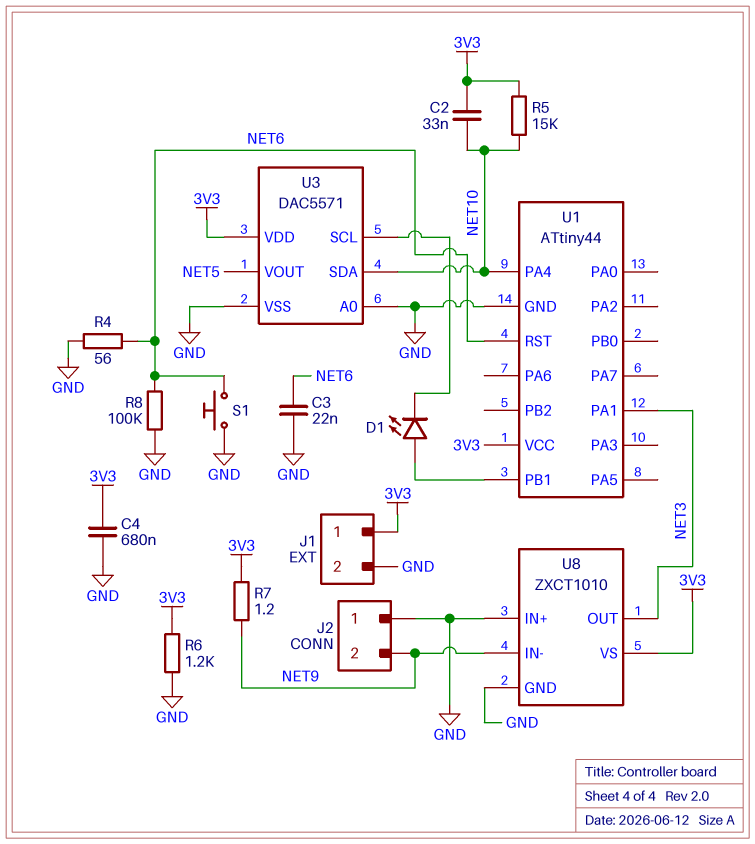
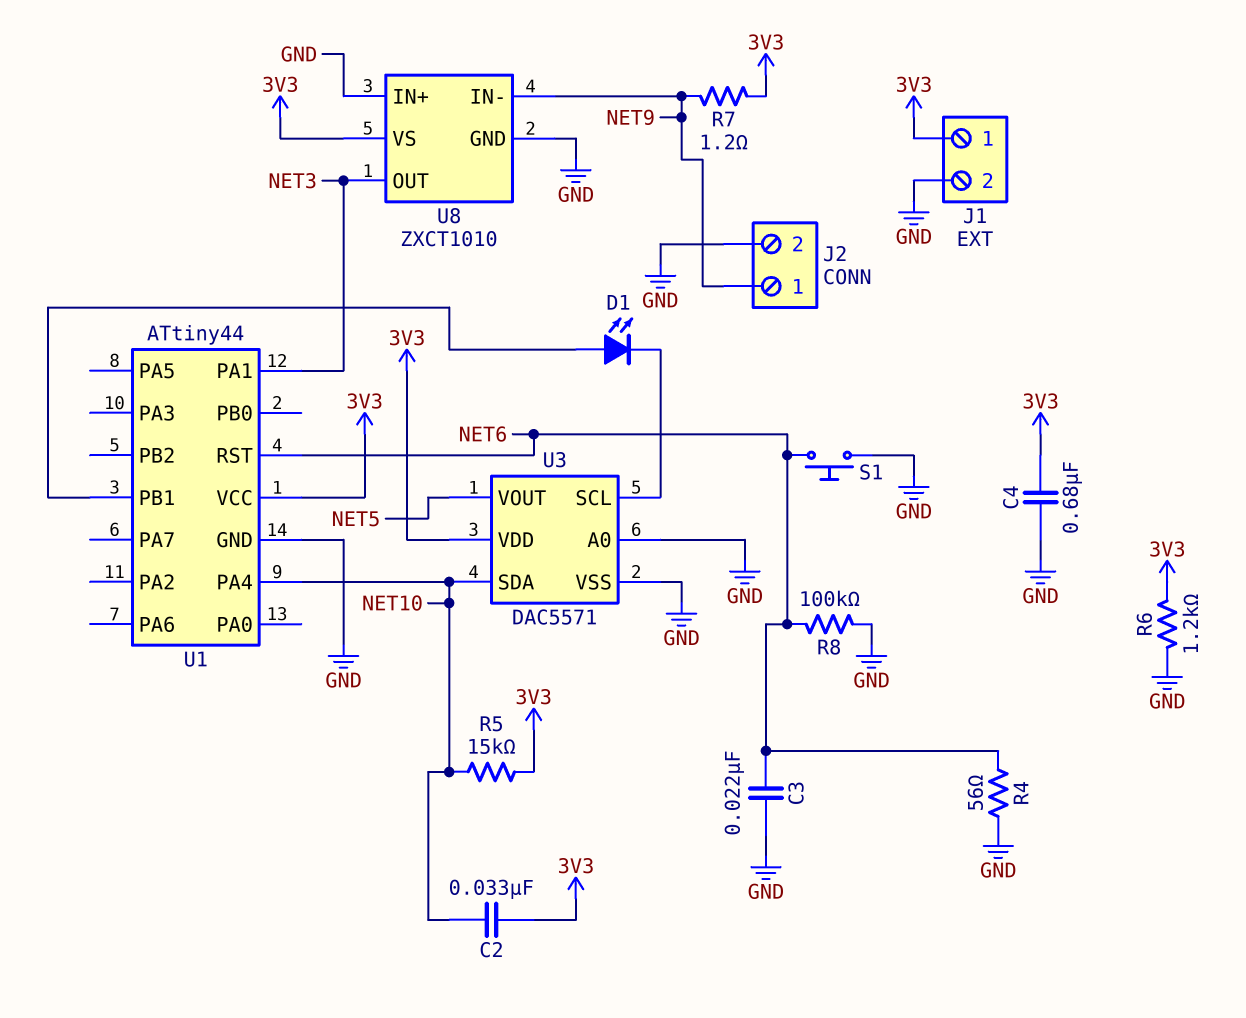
J2 pin 1: GND -> NET9
J2 pin 2: NET9 -> GND

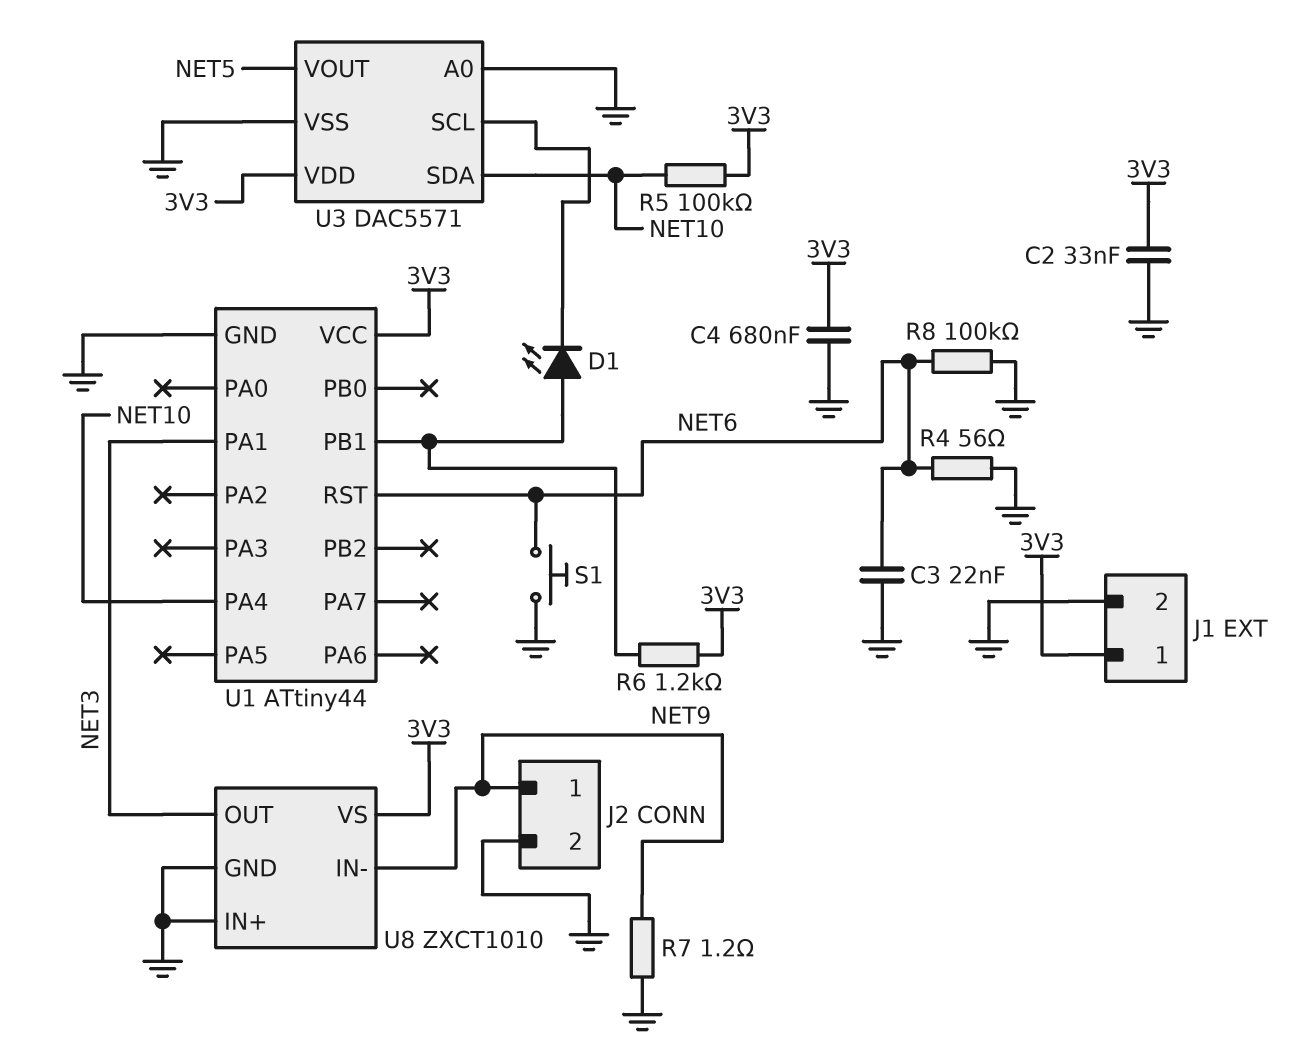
C2: 33nF (3V3, NET10) -> 33nF (3V3, GND)
R5: 15k (3V3, NET10) -> 100k (3V3, NET10)
R6: 1.2k (3V3, GND) -> 1.2k (3V3, U1/PB1)
R7: 1.2 (3V3, NET9) -> 1.2 (GND, NET9)

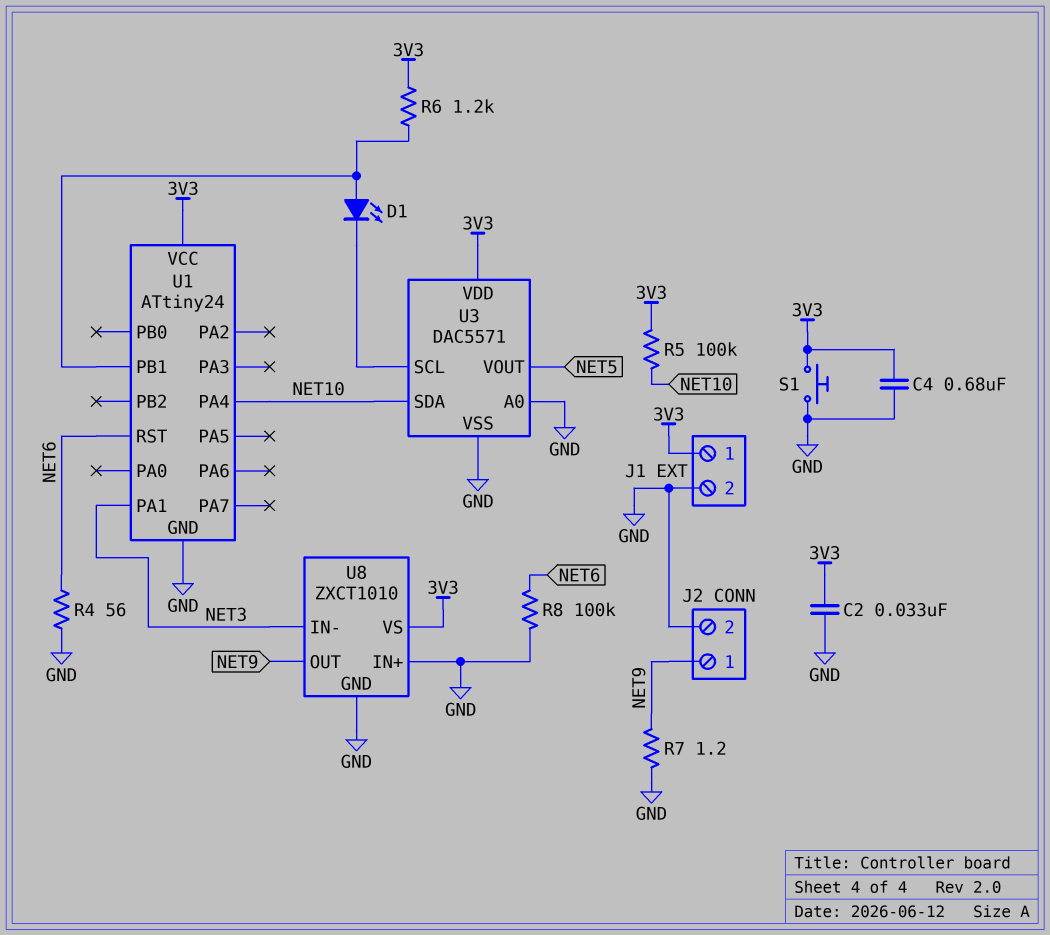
C3: 22nF (GND, NET6) -> none
S1: button (GND, NET6) -> button (3V3, GND)
U1: ATtiny44 -> ATtiny24
U8 pin IN-: NET9 -> NET3
U8 pin OUT: NET3 -> NET9

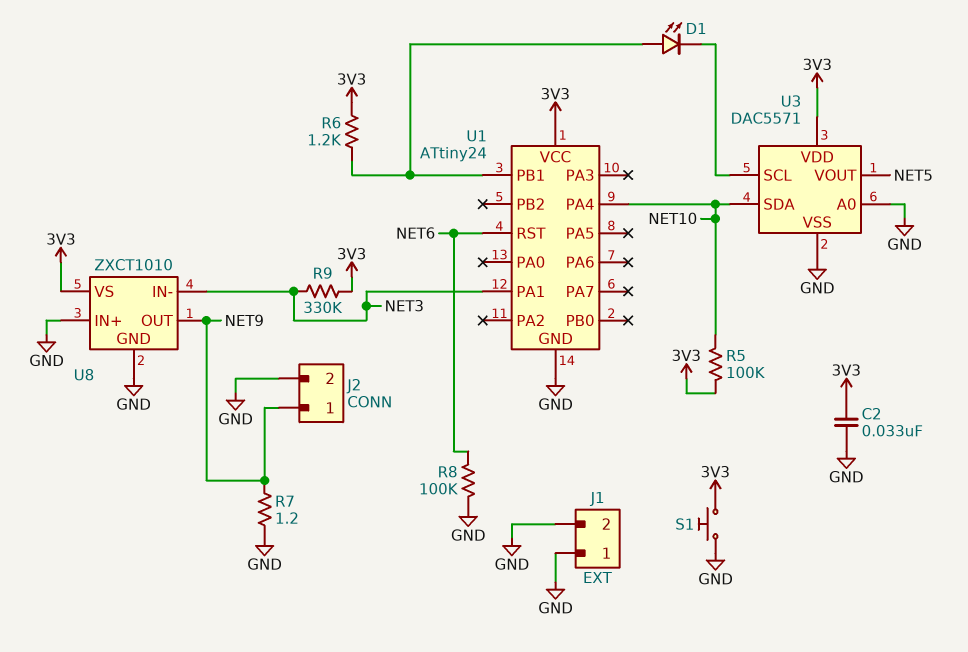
C4: 680nF (3V3, GND) -> none
J1 pin 1: 3V3 -> GND
R4: 56 (GND, NET6) -> none
R9: none -> 330k (3V3, NET3)

